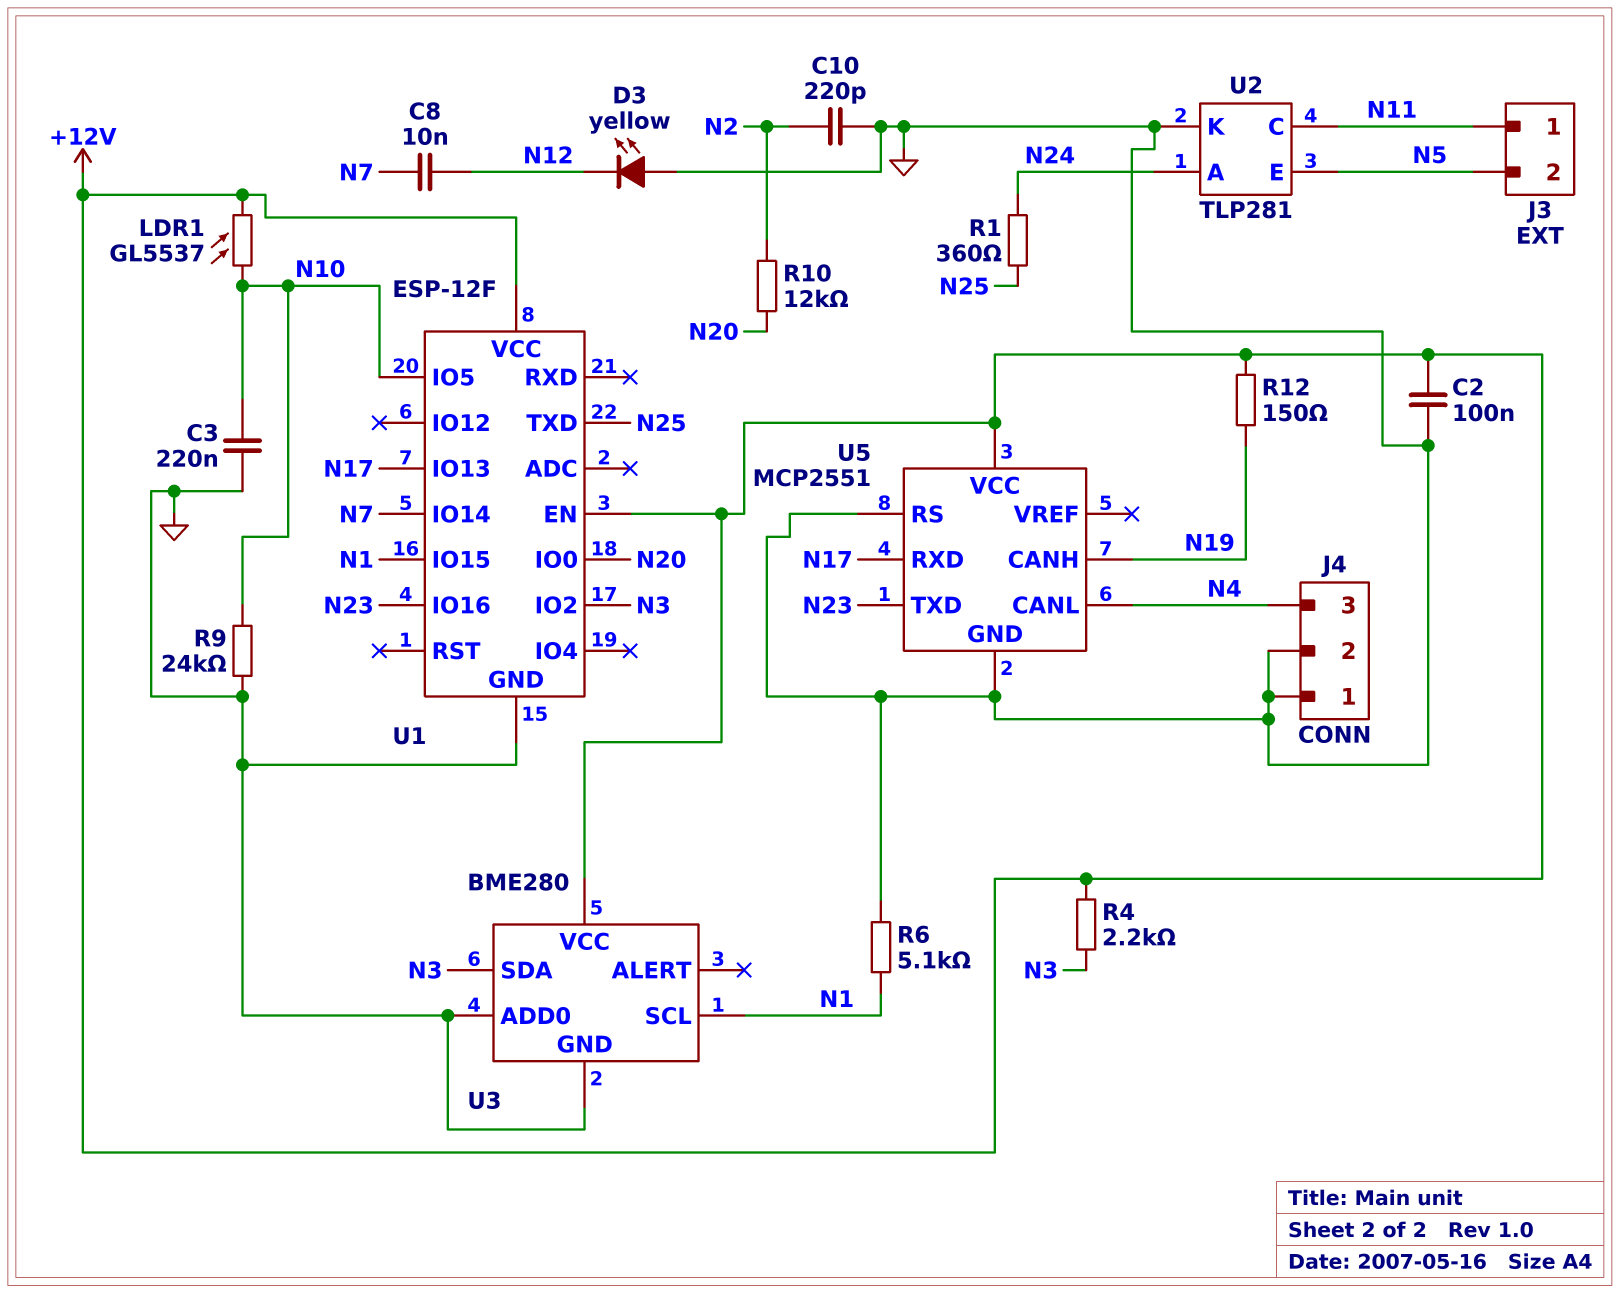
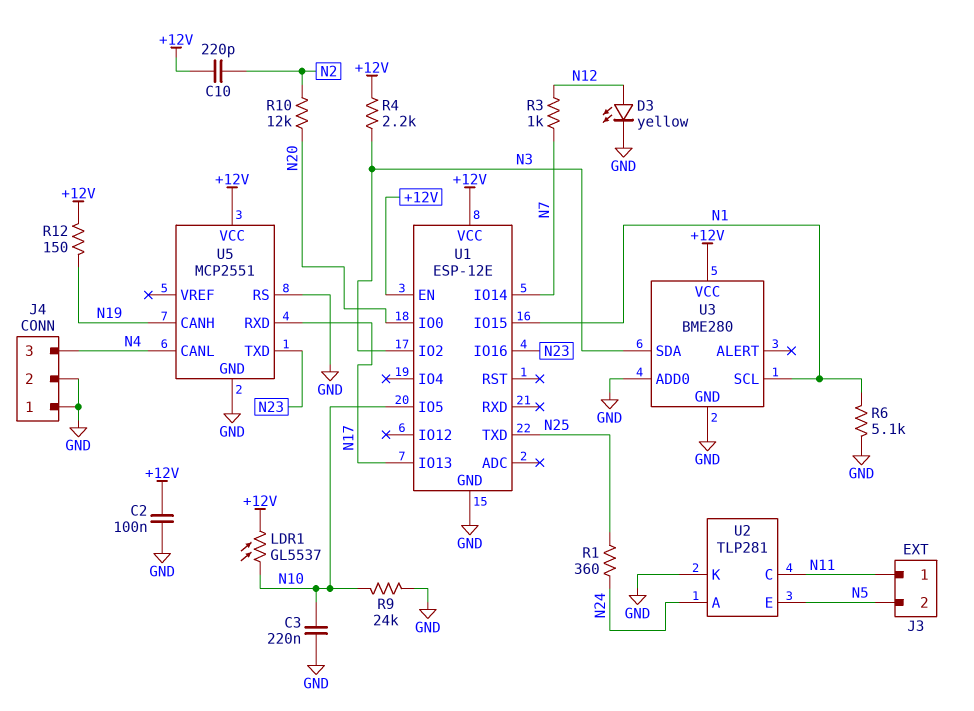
C8: 10nF (N7, N12) -> none
C10: 220pF (GND, N2) -> 220pF (+12V, N2)
D3: LED yellow (A GND, K N12) -> LED yellow (A N12, K GND)
R3: none -> 1k (N7, N12)
U1: ESP-12F -> ESP-12E

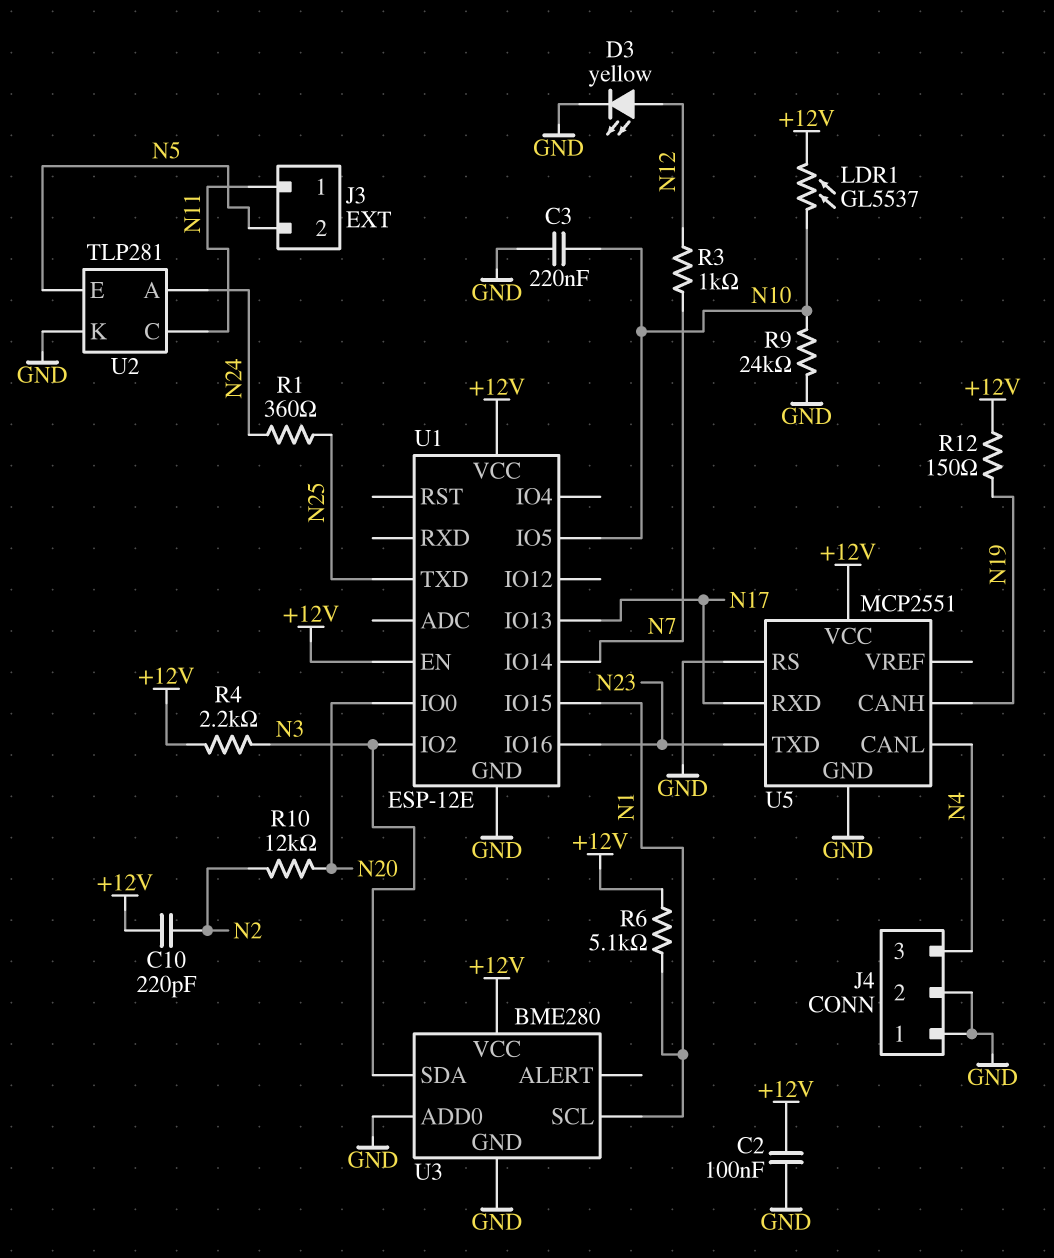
R6: 5.1k (GND, N1) -> 5.1k (+12V, N1)

